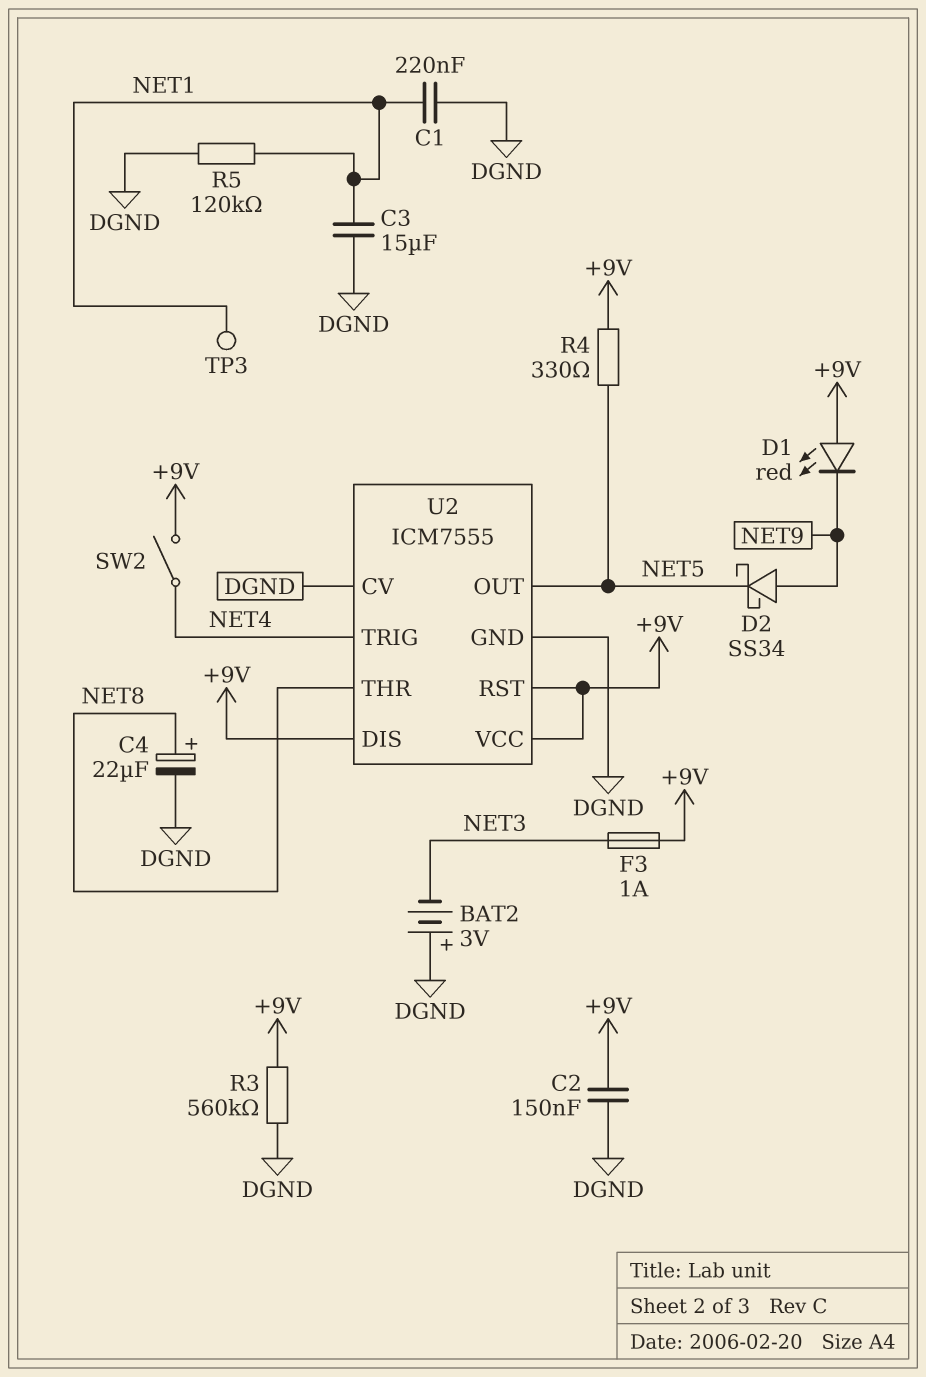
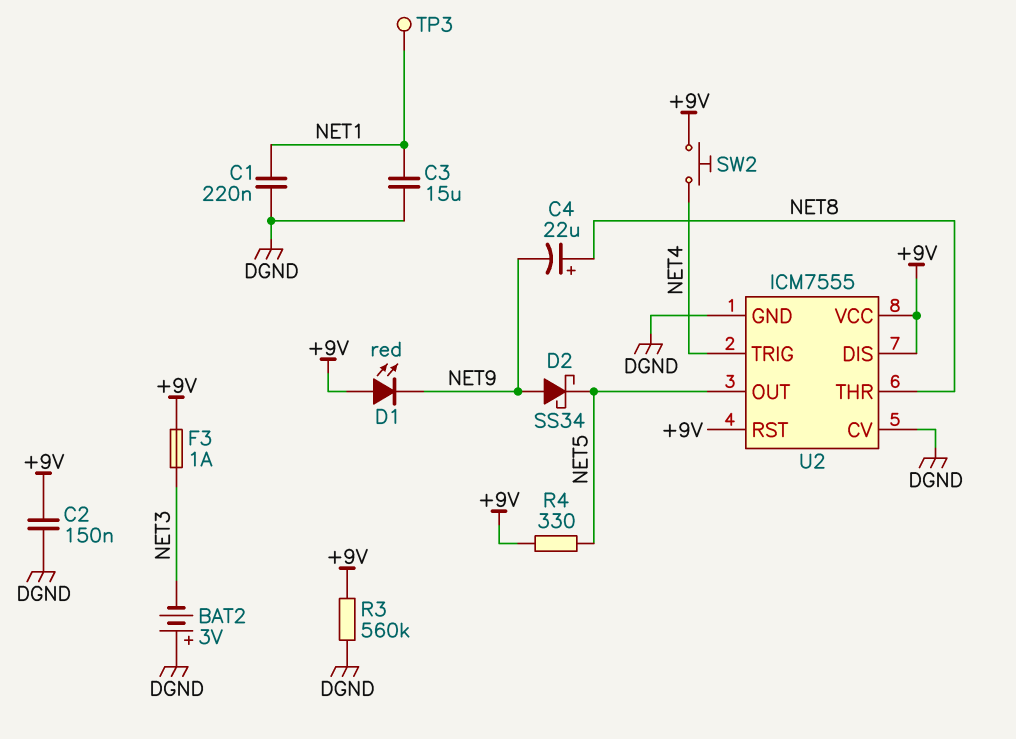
C4: 22uF (plus NET8, minus DGND) -> 22uF (plus NET8, minus NET9)
R5: 120k (DGND, NET1) -> none
SW2: switch (+9V, NET4) -> button (+9V, NET4)

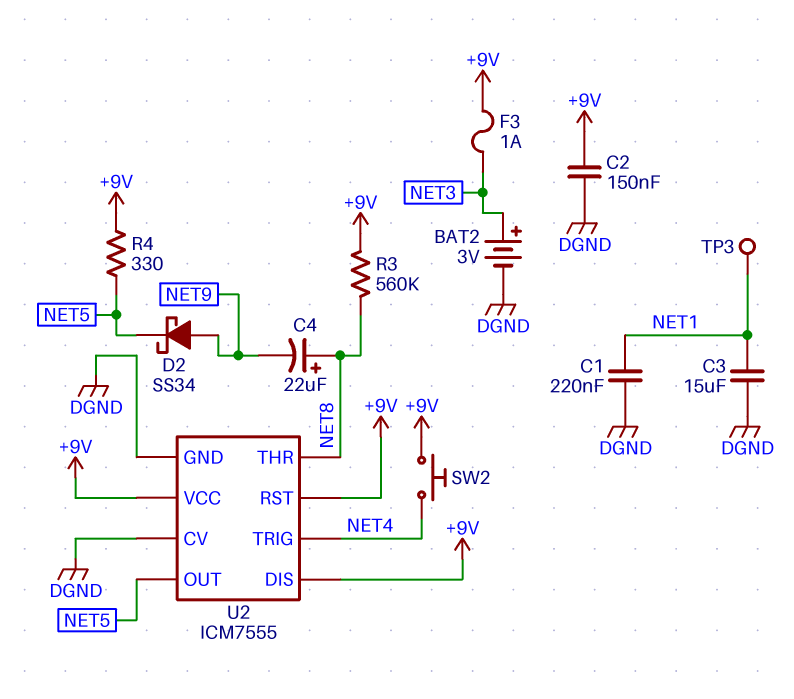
BAT2: 3V (plus DGND, minus NET3) -> 3V (plus NET3, minus DGND)
D1: LED red (A +9V, K NET9) -> none
R3: 560k (+9V, DGND) -> 560k (+9V, NET8)

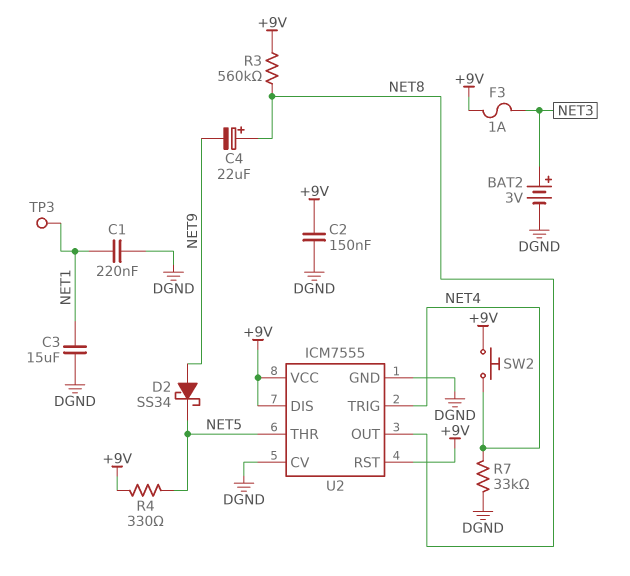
R7: none -> 33k (DGND, NET4)
U2 pin OUT: NET5 -> NET8
U2 pin THR: NET8 -> NET5

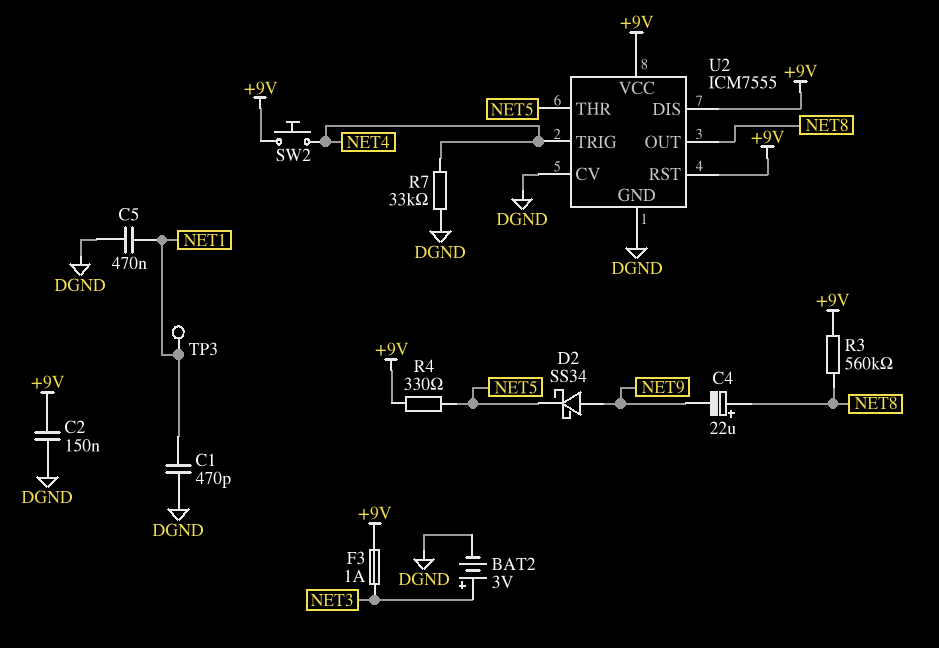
C1: 220nF (DGND, NET1) -> 470pF (DGND, NET1)
C3: 15uF (DGND, NET1) -> none
C5: none -> 470nF (DGND, NET1)

